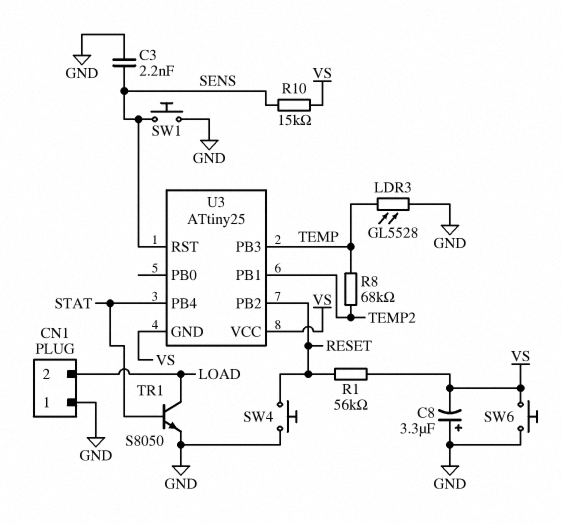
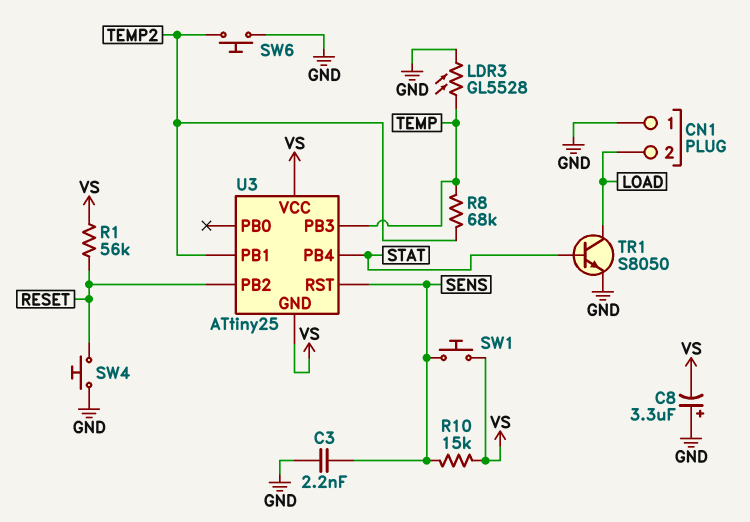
SW1: button (GND, SENS) -> button (SENS, VS)
SW6: button (GND, VS) -> button (GND, TEMP2)

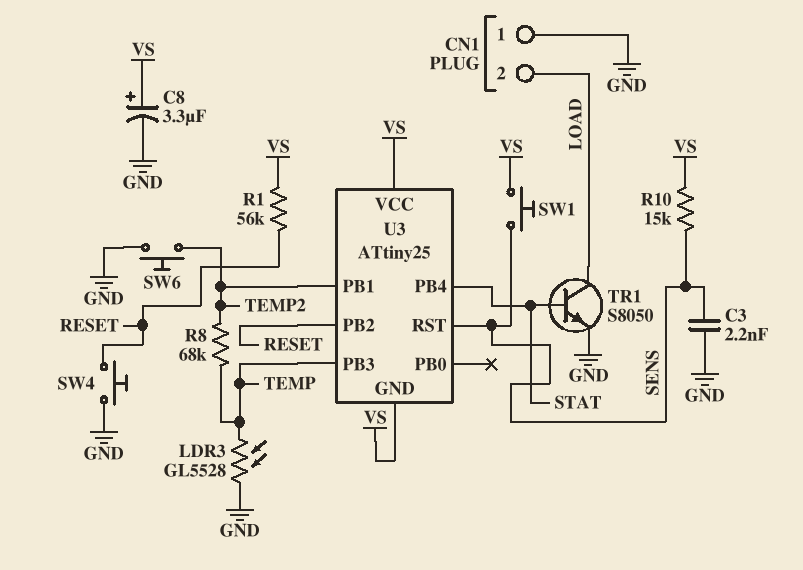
C8: 3.3uF (plus GND, minus VS) -> 3.3uF (plus VS, minus GND)

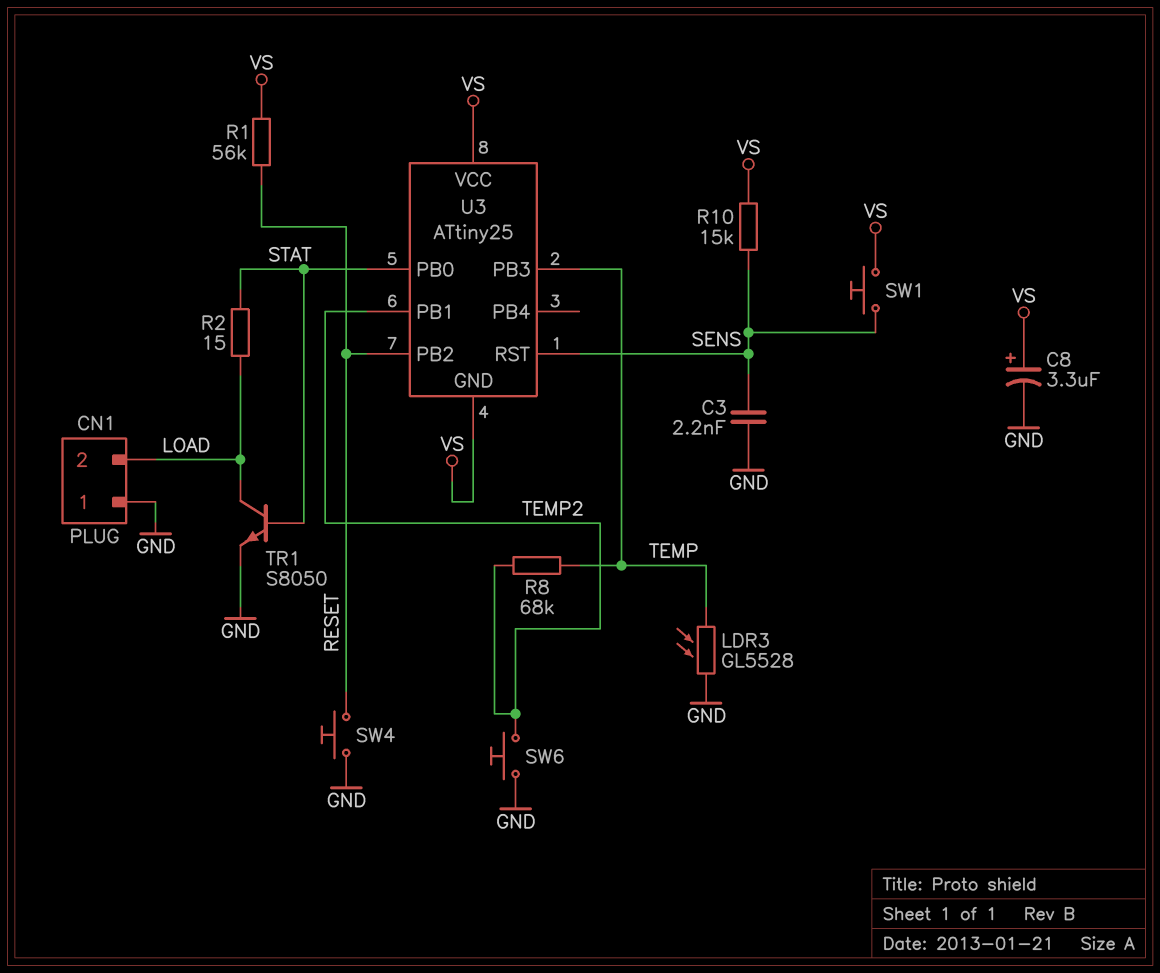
R2: none -> 15 (LOAD, STAT)
U3 pin PB0: none -> STAT
U3 pin PB4: STAT -> none

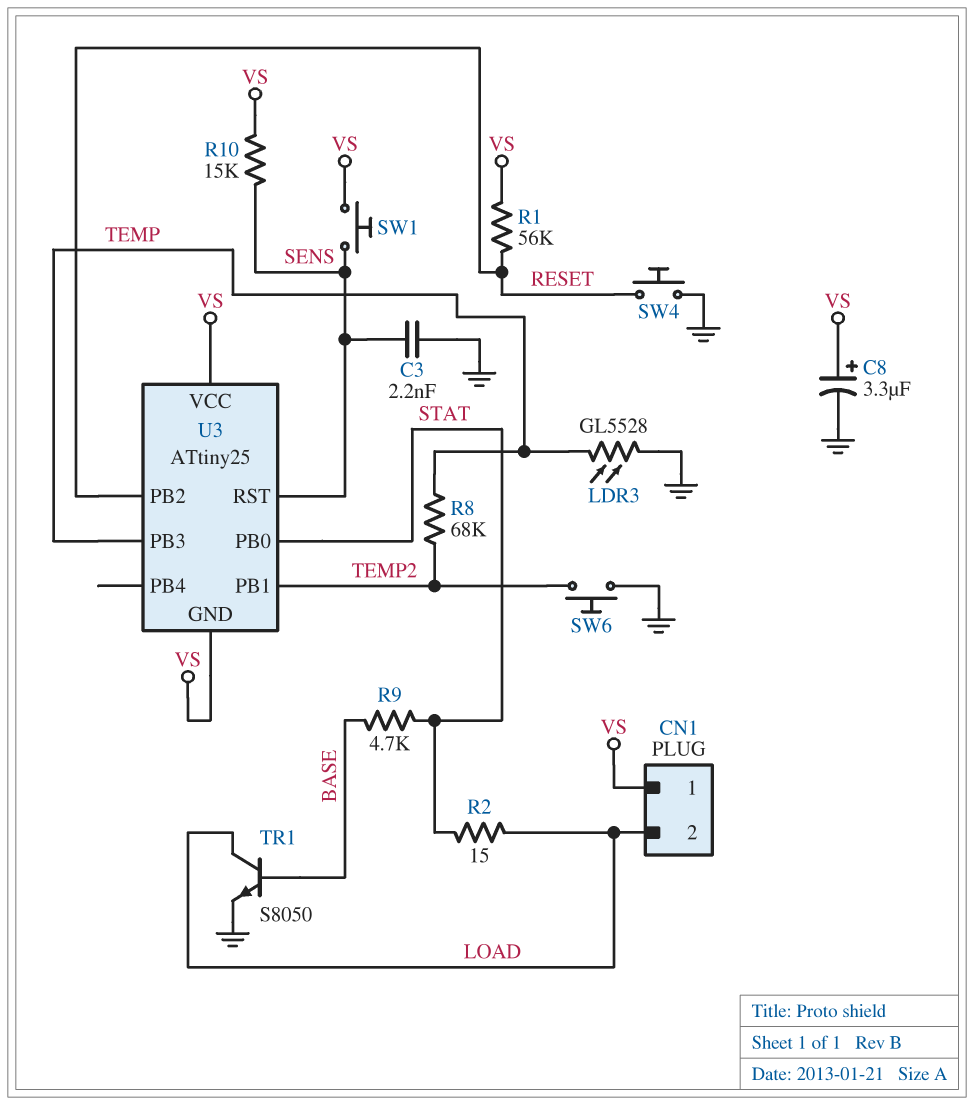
CN1 pin 1: GND -> VS
R9: none -> 4.7k (BASE, STAT)
TR1: NPN S8050 (B STAT, C LOAD, E GND) -> NPN S8050 (B BASE, C LOAD, E GND)

